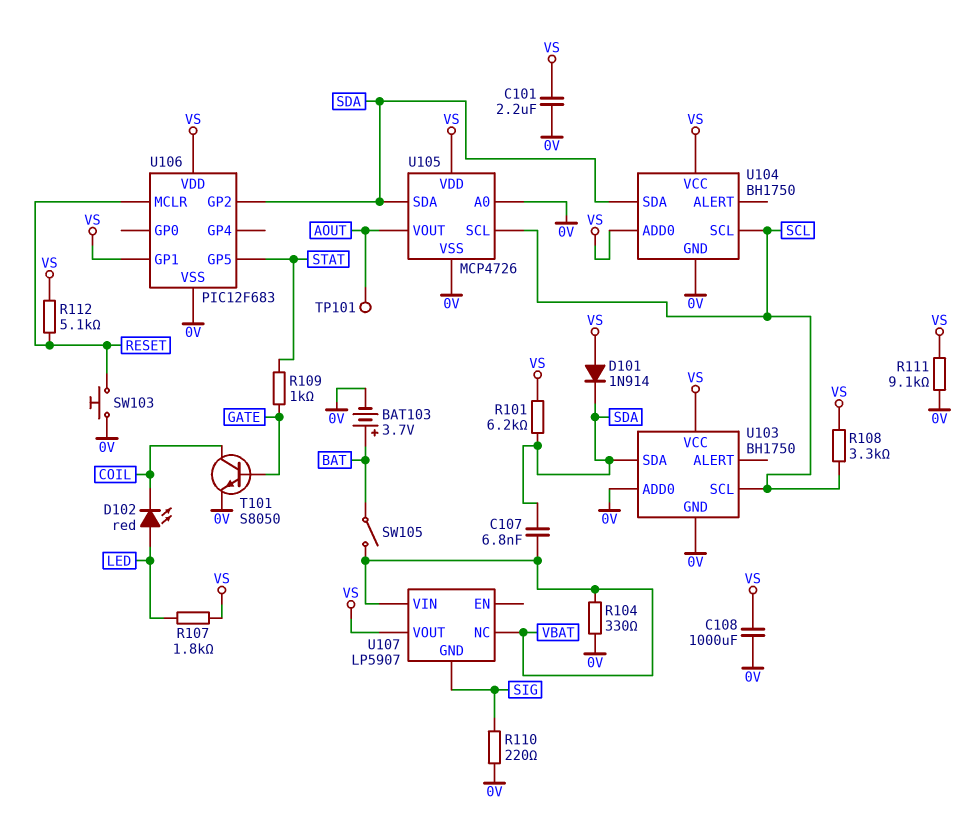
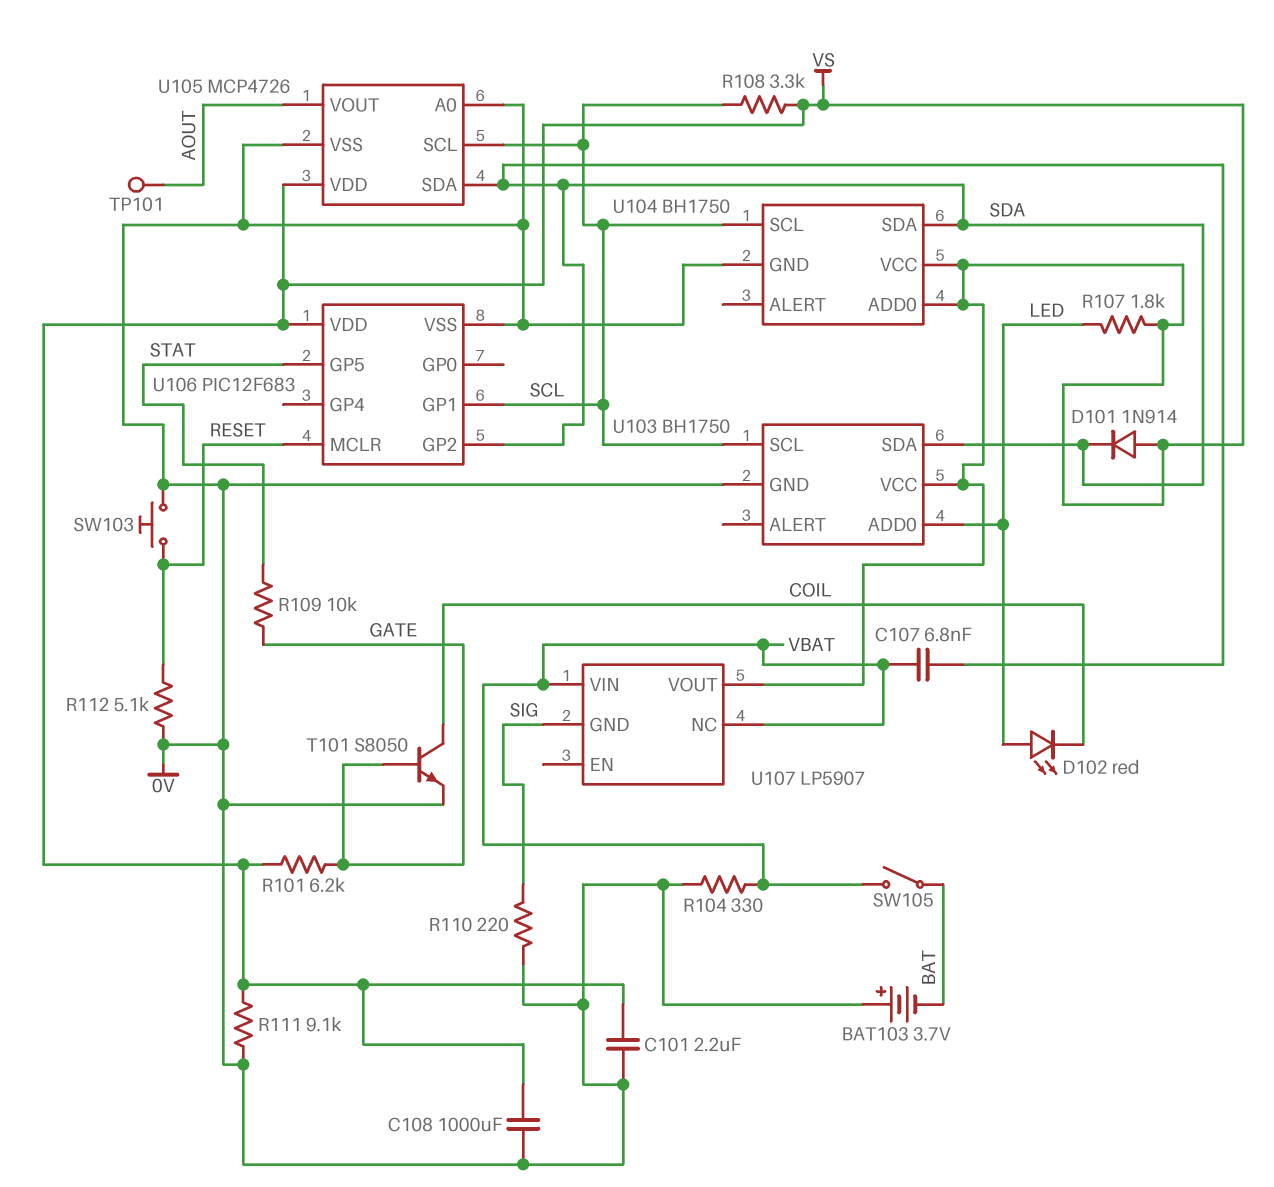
BAT103: 3.7V (plus BAT, minus 0V) -> 3.7V (plus 0V, minus BAT)
R101: 6.2k (SDA, VS) -> 6.2k (GATE, VS)
R109: 1k (GATE, STAT) -> 10k (GATE, STAT)
R112: 5.1k (RESET, VS) -> 5.1k (0V, RESET)
U103 pin ADD0: 0V -> LED
U106 pin GP1: VS -> SCL

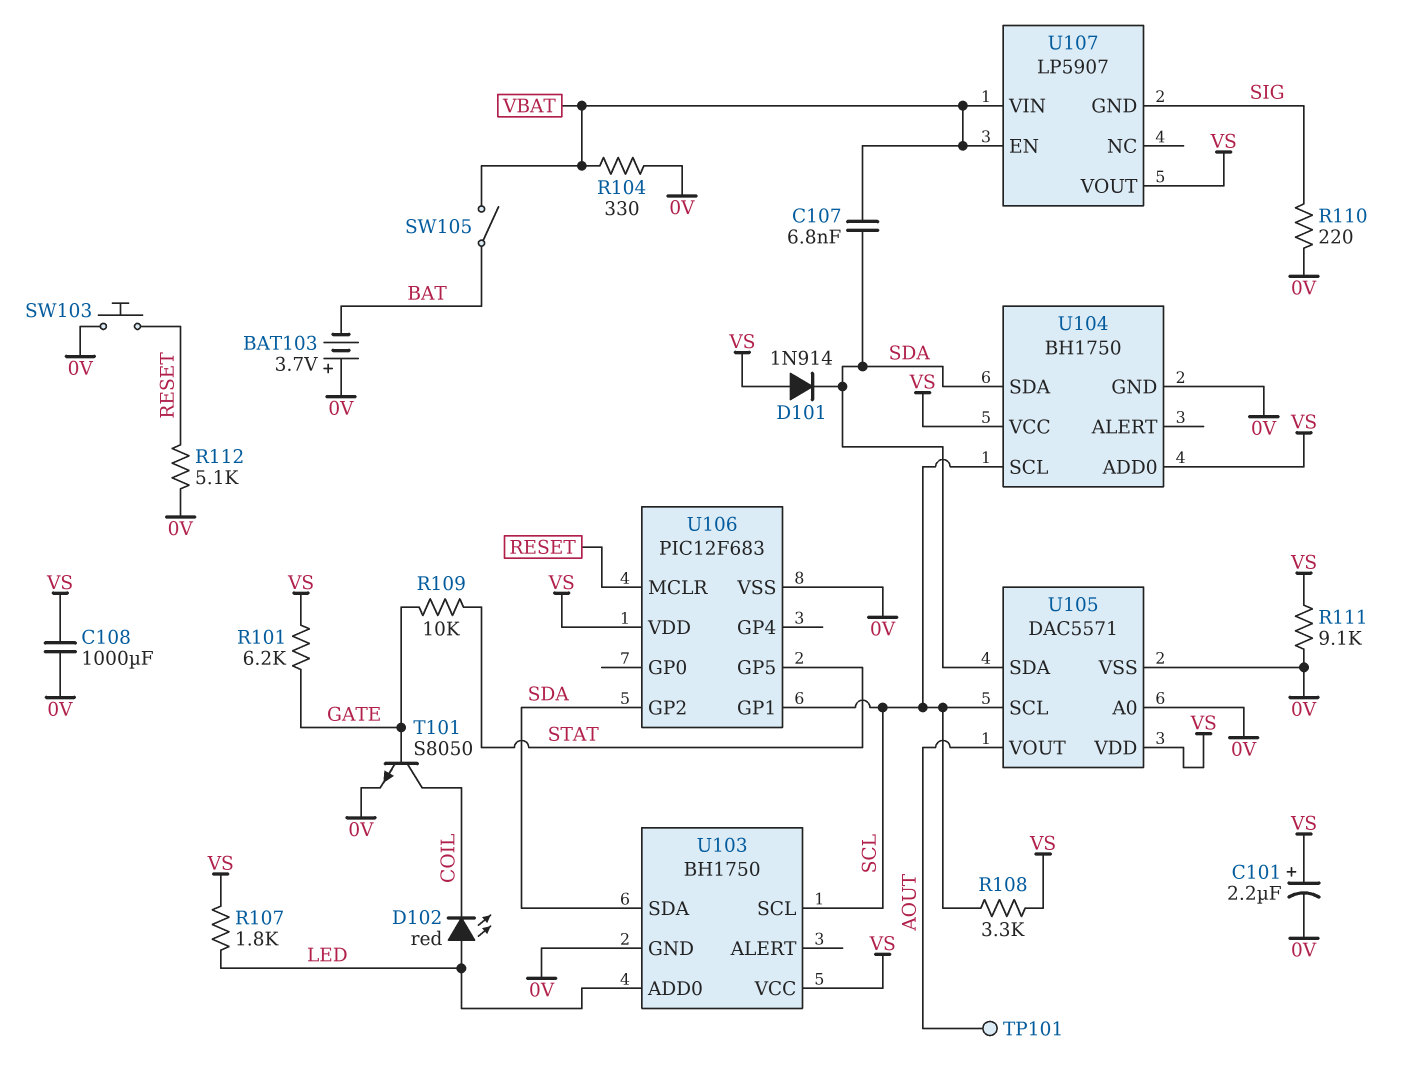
C101: 2.2uF (0V, VS) -> 2.2uF (plus VS, minus 0V)
U105: MCP4726 -> DAC5571
U107 pin EN: none -> VBAT
U107 pin NC: VBAT -> none

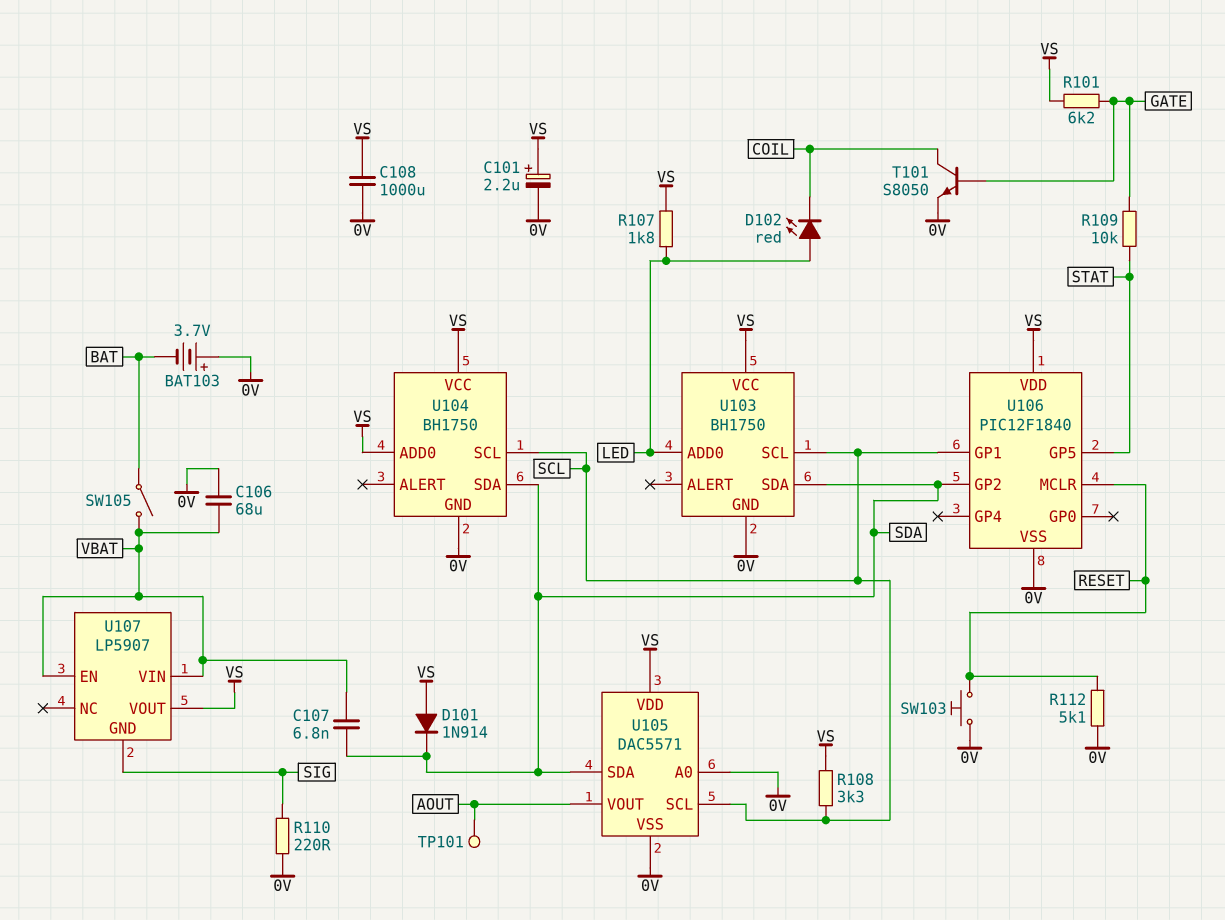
C106: none -> 68uF (0V, VBAT)
R104: 330 (0V, VBAT) -> none
R111: 9.1k (0V, VS) -> none
U106: PIC12F683 -> PIC12F1840

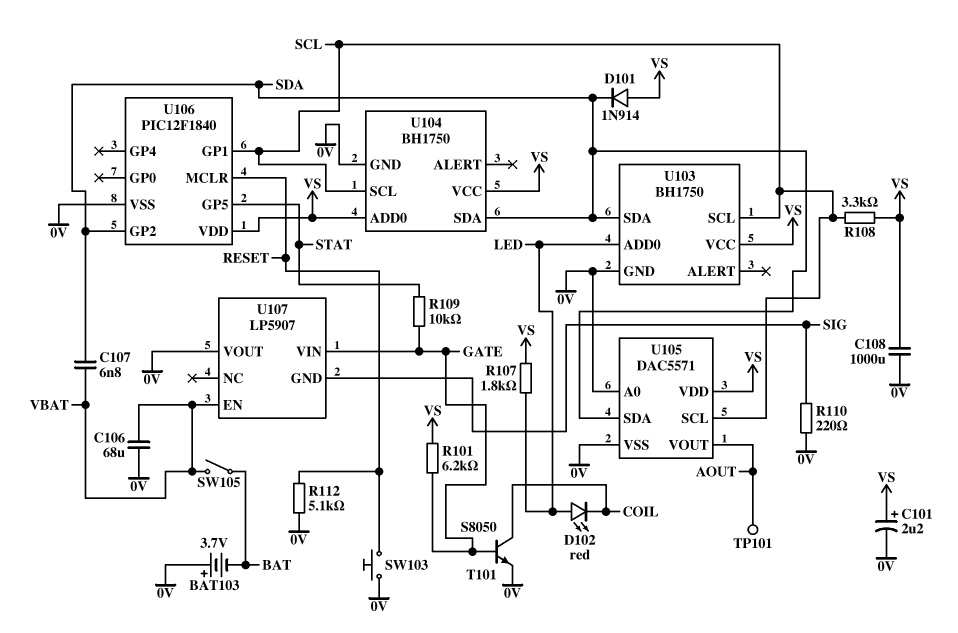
U107 pin VIN: VBAT -> GATE
U107 pin VOUT: VS -> 0V

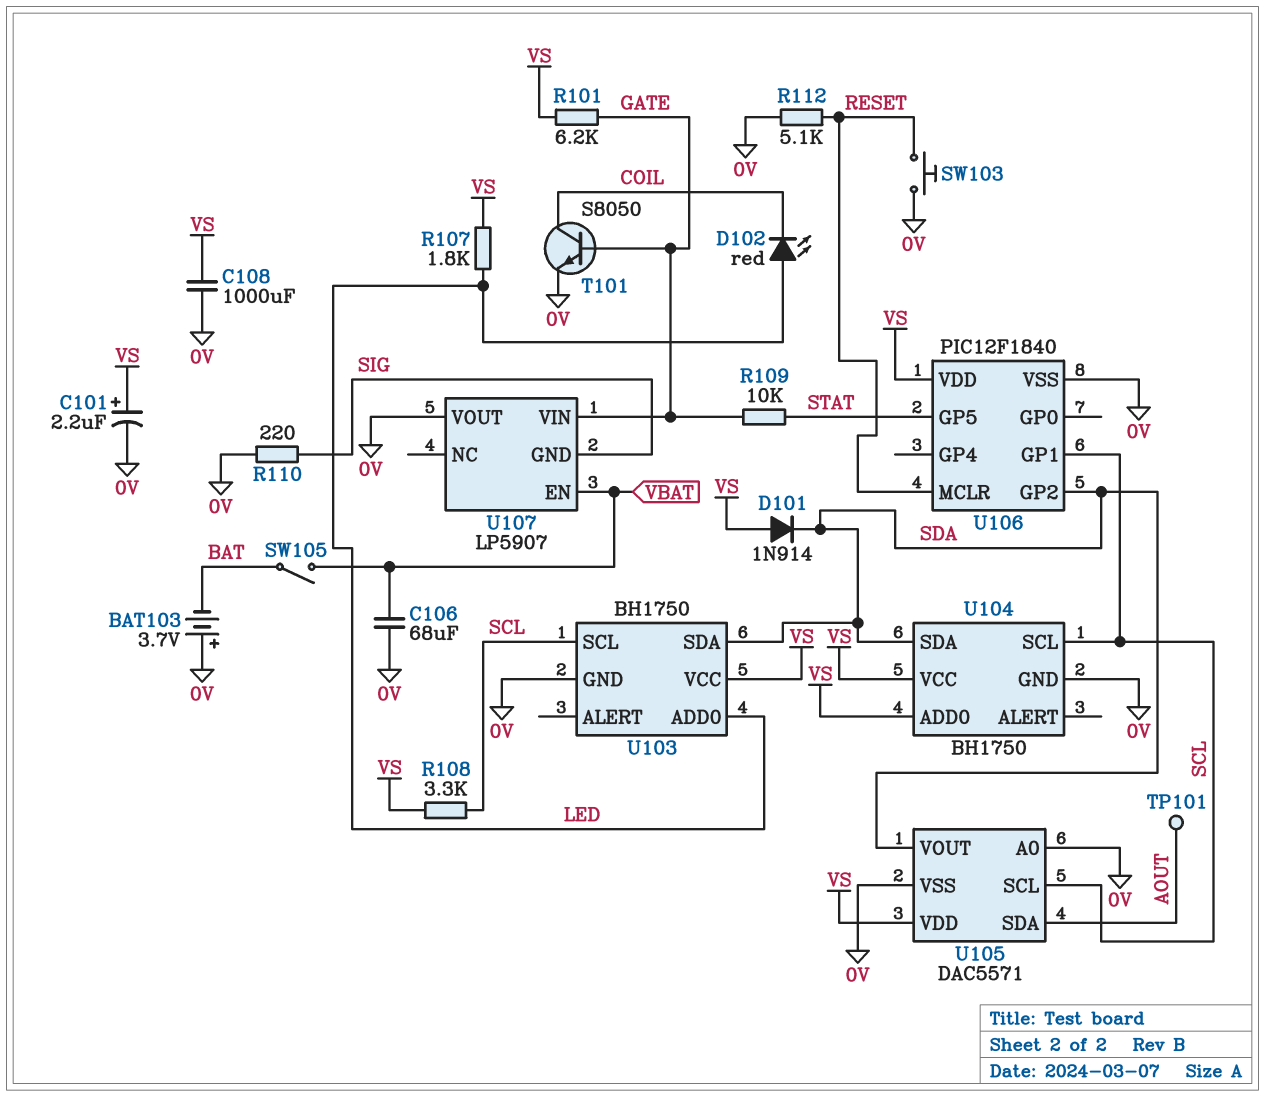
C107: 6.8nF (SDA, VBAT) -> none
U105 pin SDA: SDA -> AOUT
U105 pin VOUT: AOUT -> SDA

